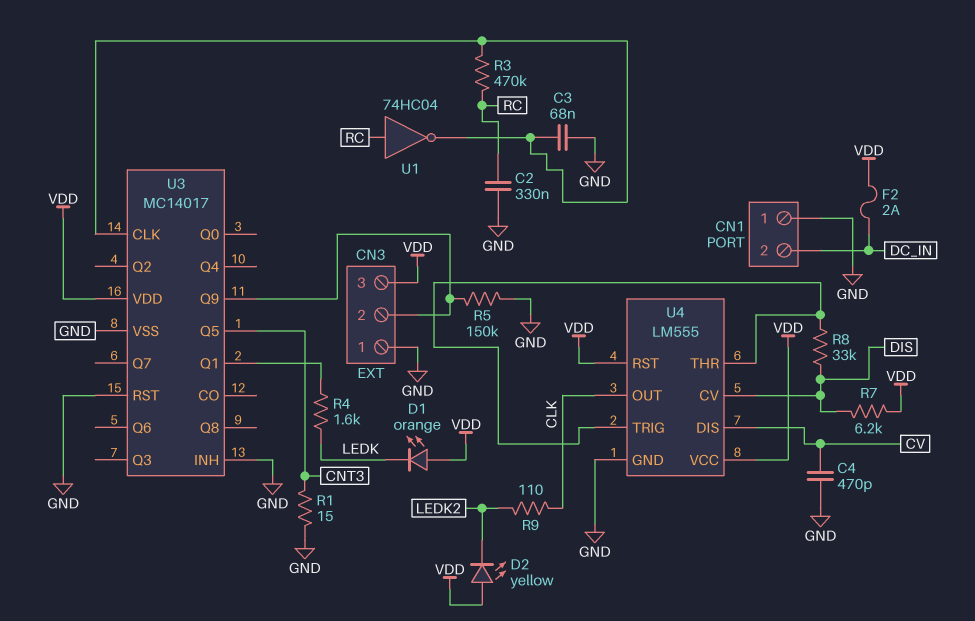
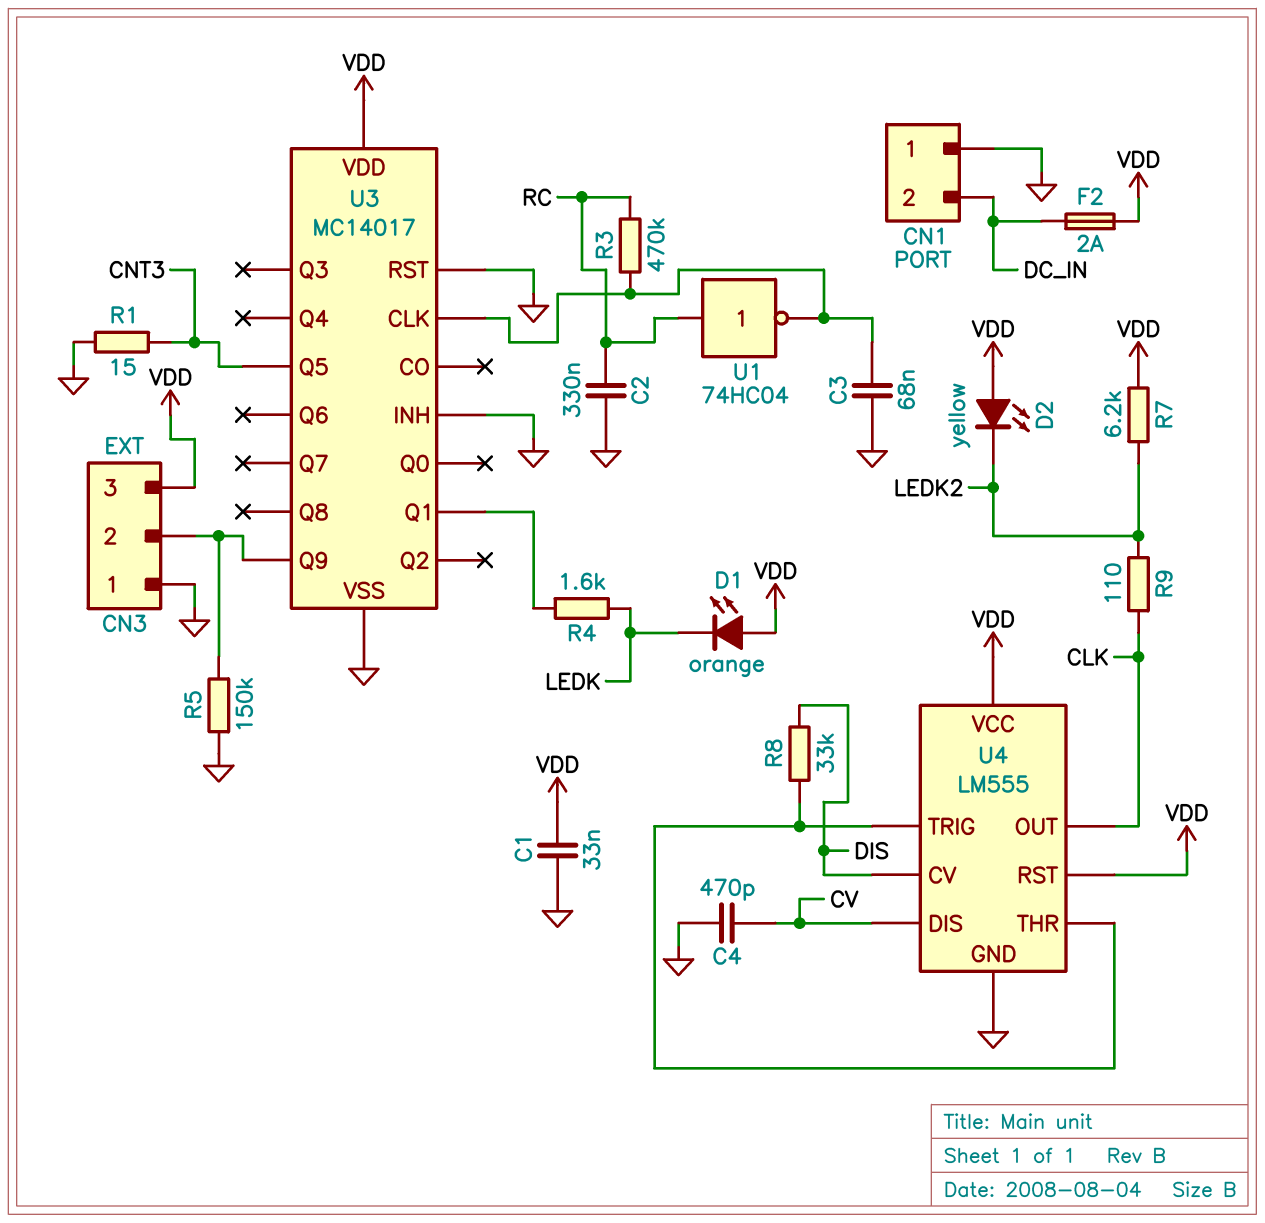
C1: none -> 33nF (GND, VDD)
R7: 6.2k (DIS, VDD) -> 6.2k (LEDK2, VDD)

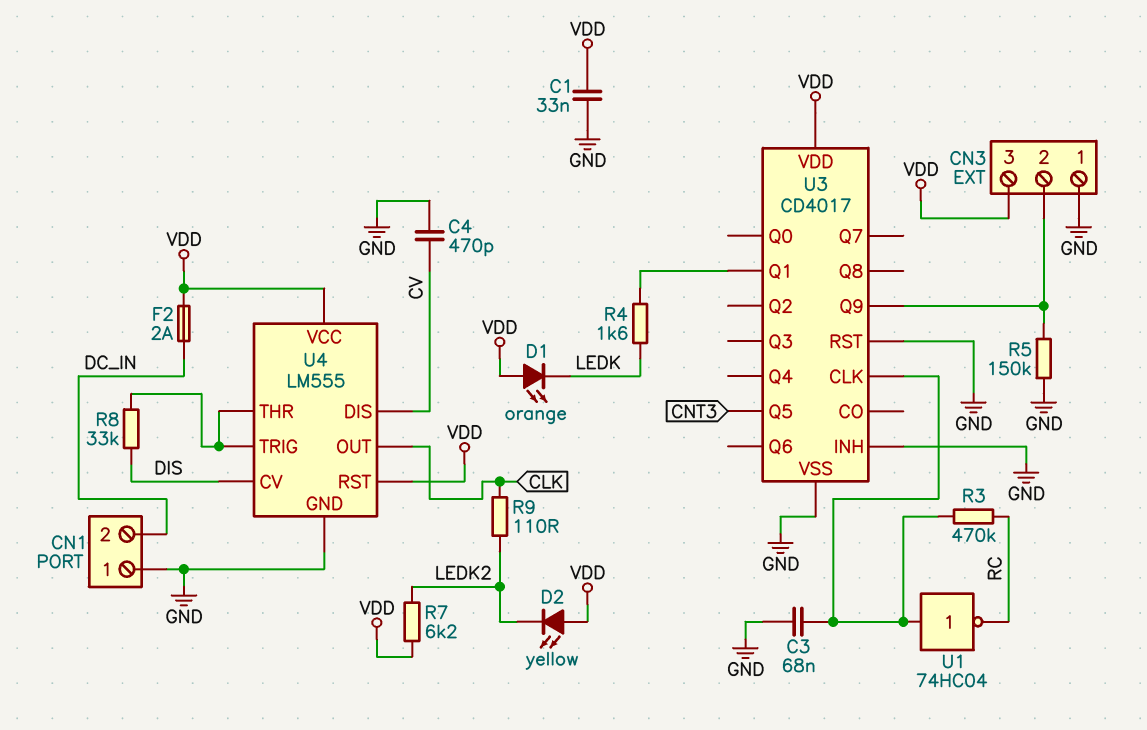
C2: 330nF (GND, RC) -> none
R1: 15 (CNT3, GND) -> none
U1: NOT 74HC04 (in RC, out U3/CLK) -> NOT 74HC04 (in U3/CLK, out RC)
U3: MC14017 -> CD4017

